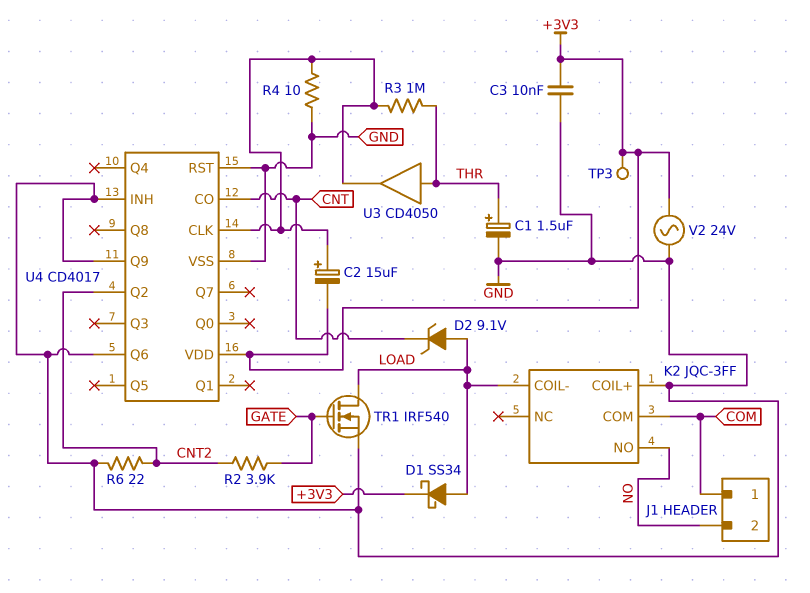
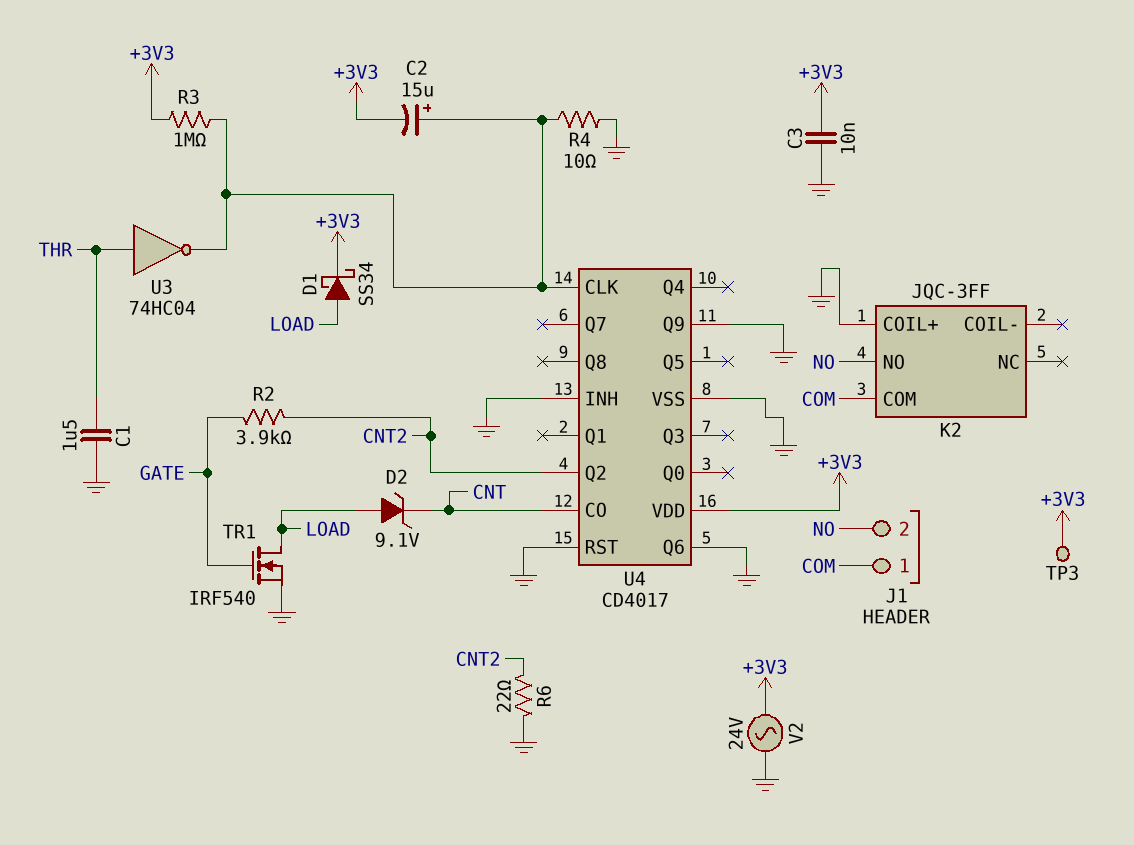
C1: 1.5uF (plus THR, minus GND) -> 1.5uF (GND, THR)
K2 pin COIL-: LOAD -> none
R3: 1M (THR, U4/CLK) -> 1M (+3V3, U4/CLK)
U3: buffer CD4050 (in THR, out U4/CLK) -> NOT 74HC04 (in THR, out U4/CLK)

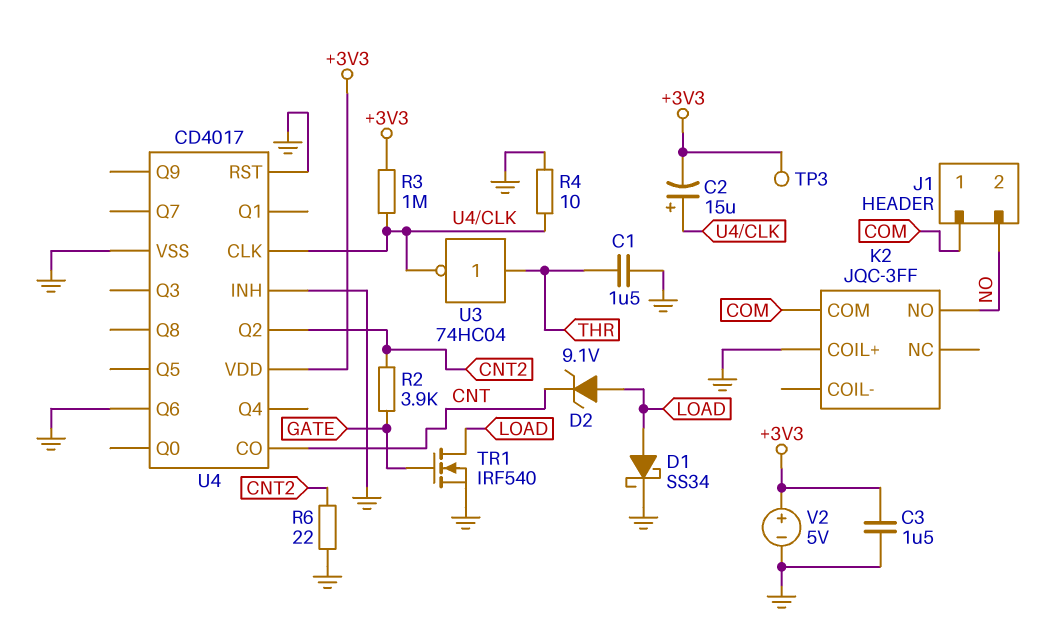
C3: 10nF (+3V3, GND) -> 1.5uF (+3V3, GND)
D1: schottky SS34 (A LOAD, K +3V3) -> schottky SS34 (A LOAD, K GND)
U4 pin Q9: GND -> none
V2: AC 24V (+3V3, GND) -> 5V (plus +3V3, minus GND)

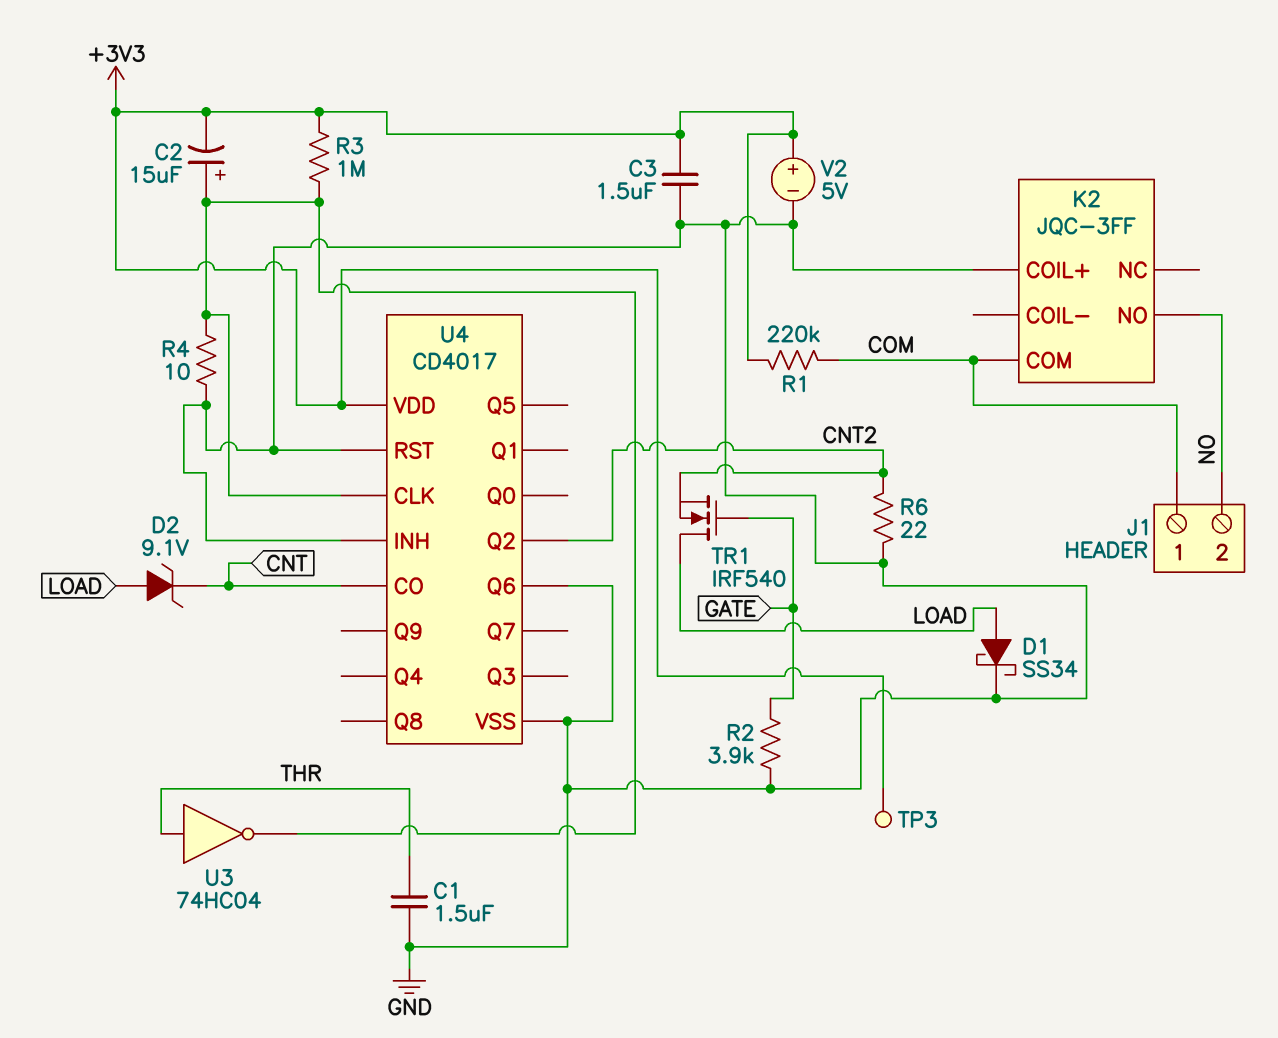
R1: none -> 220k (+3V3, COM)
R2: 3.9k (CNT2, GATE) -> 3.9k (GATE, GND)
TR1: NMOS IRF540 (G GATE, D LOAD, S GND) -> NMOS IRF540 (G GATE, D LOAD, S CNT2)

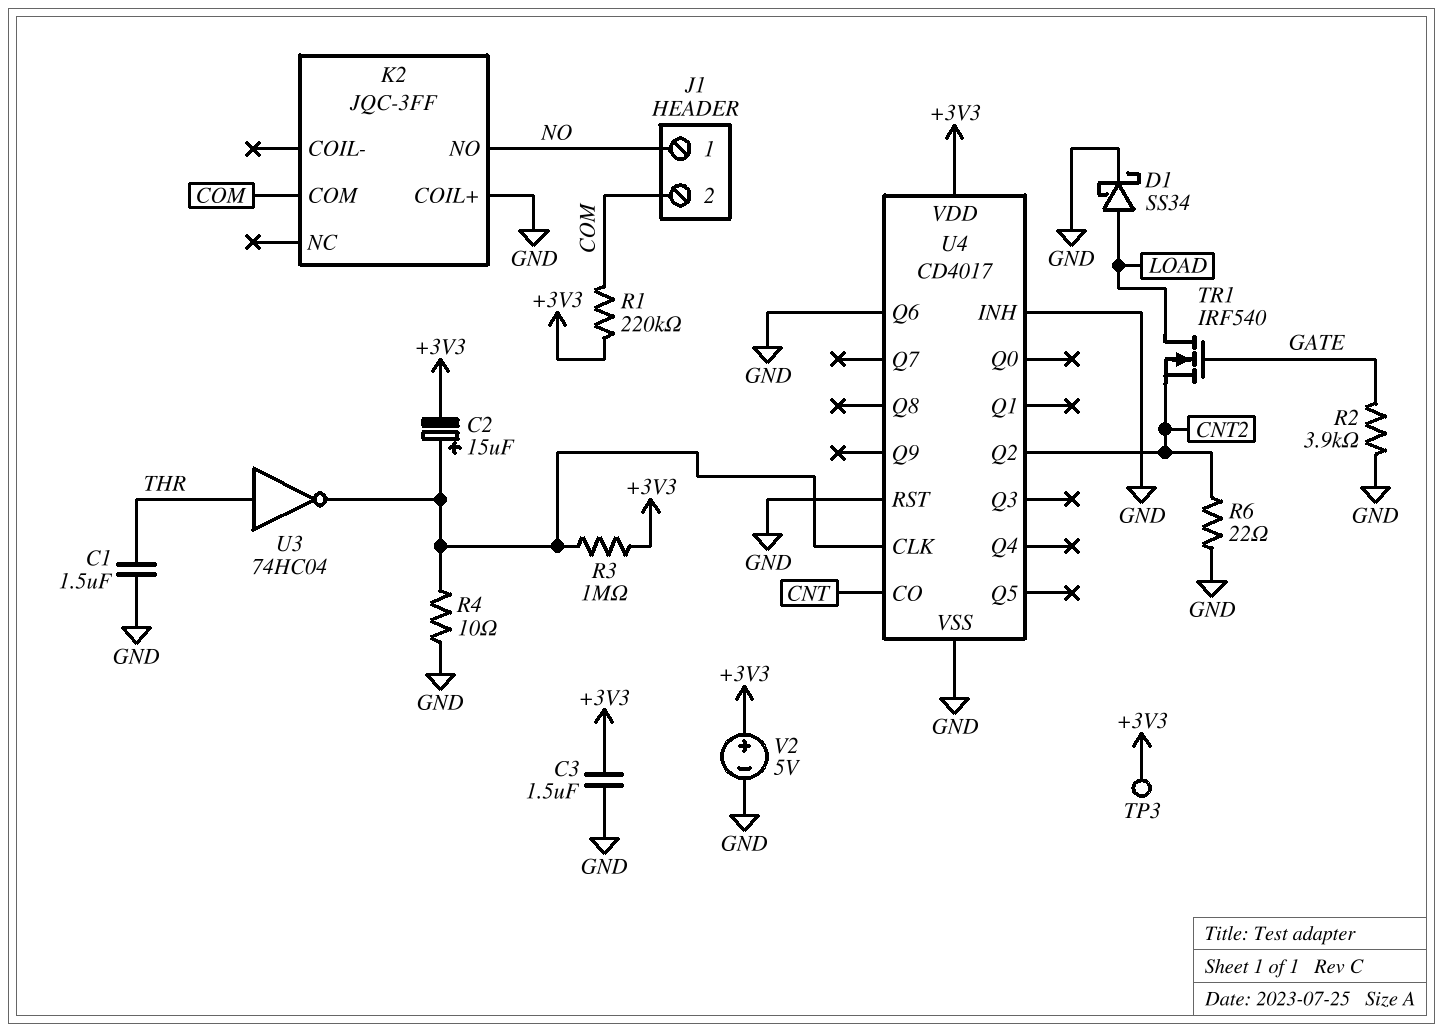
D2: zener 9.1V (A LOAD, K CNT) -> none
J1 pin 1: COM -> NO
J1 pin 2: NO -> COM

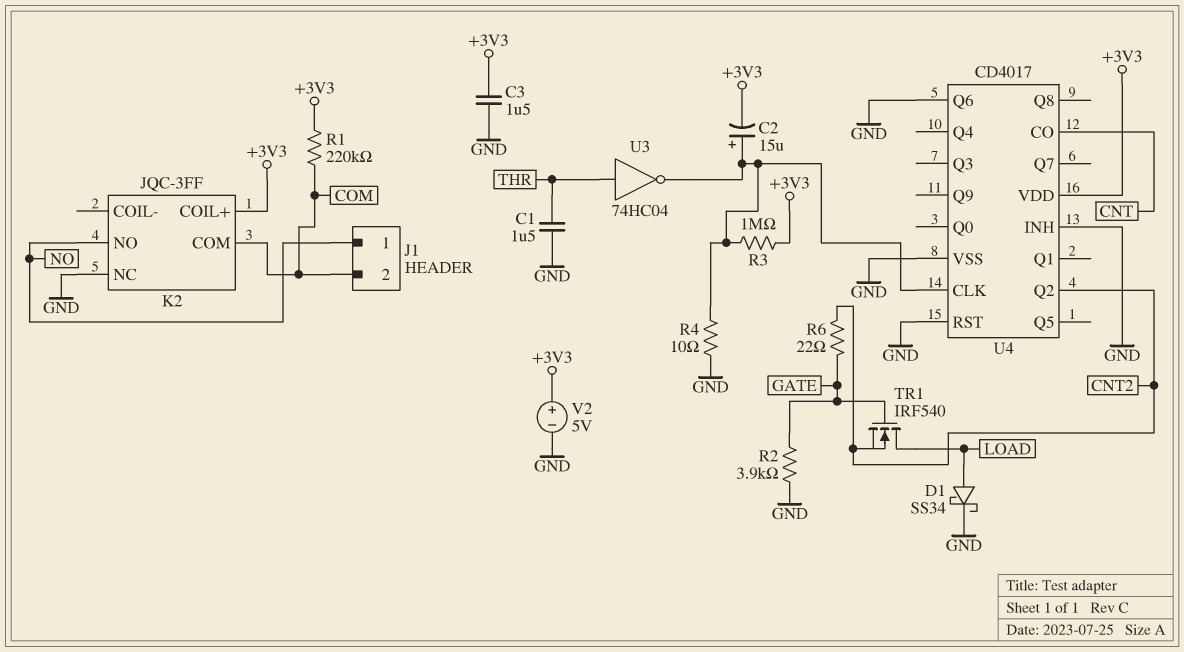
K2 pin COIL+: GND -> +3V3
K2 pin NC: none -> GND
R6: 22 (CNT2, GND) -> 22 (CNT2, GATE)
TP3: test point (+3V3) -> none

